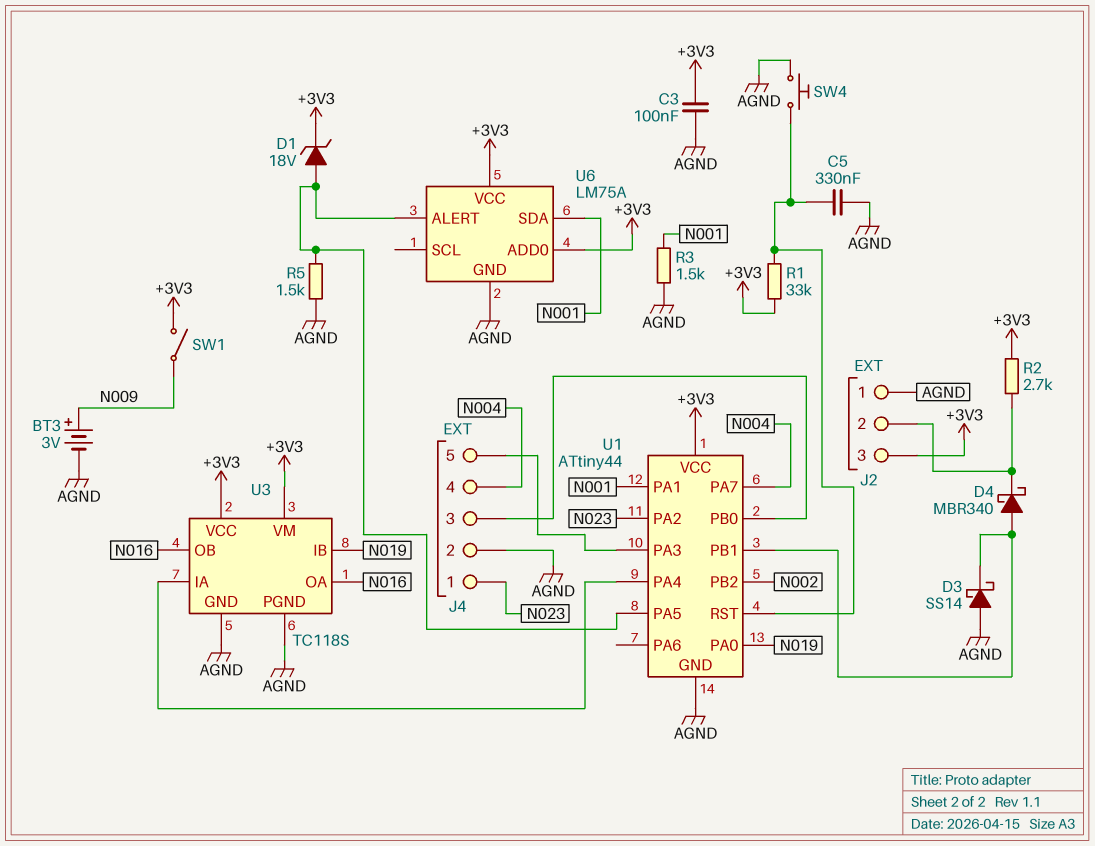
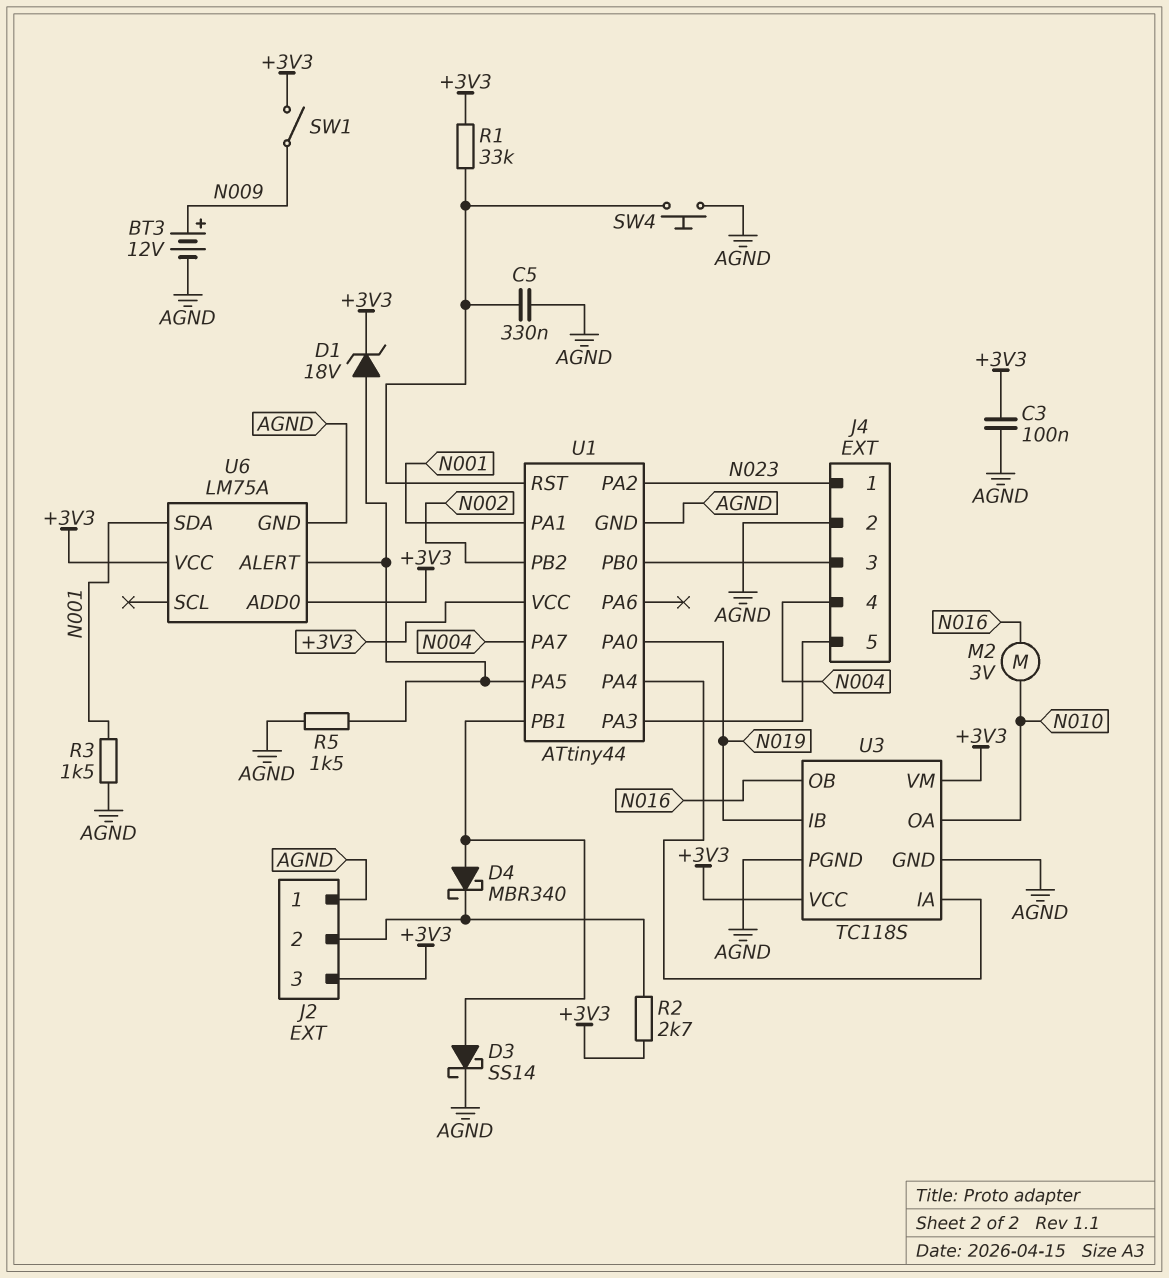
BT3: 3V (plus N009, minus AGND) -> 12V (plus N009, minus AGND)
D3: schottky SS14 (A AGND, K U1/PB1) -> schottky SS14 (A U1/PB1, K AGND)
M2: none -> motor 3V (N010, N016)
U3 pin OA: N016 -> N010

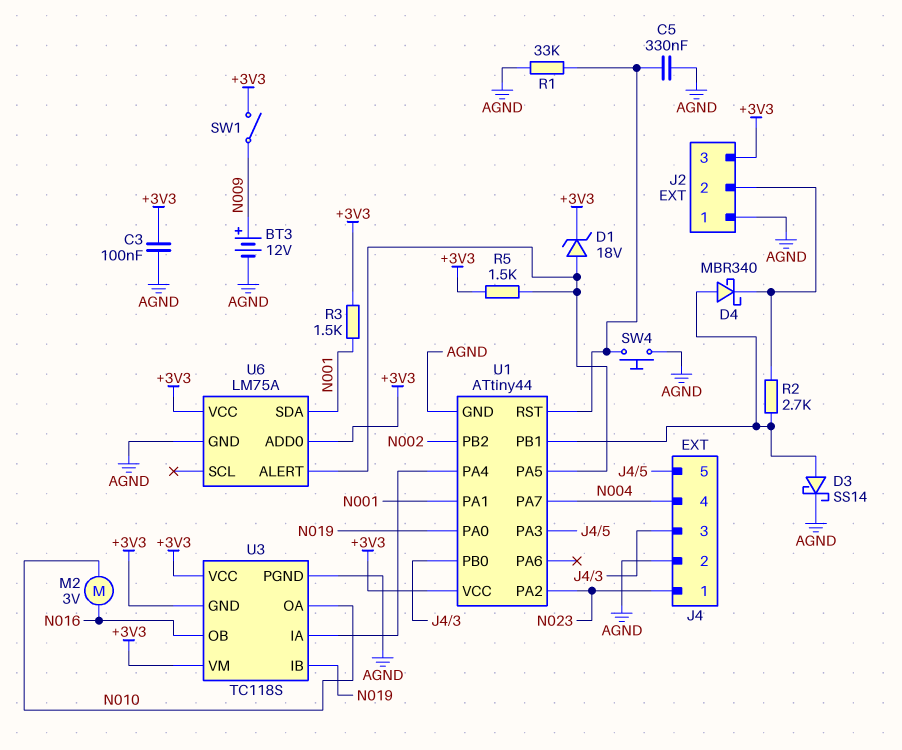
R1: 33k (+3V3, U1/RST) -> 33k (AGND, U1/RST)
R2: 2.7k (+3V3, J2/2) -> 2.7k (J2/2, U1/PB1)
R3: 1.5k (AGND, N001) -> 1.5k (+3V3, N001)
R5: 1.5k (AGND, U1/PA5) -> 1.5k (+3V3, U1/PA5)
U3 pin GND: AGND -> +3V3

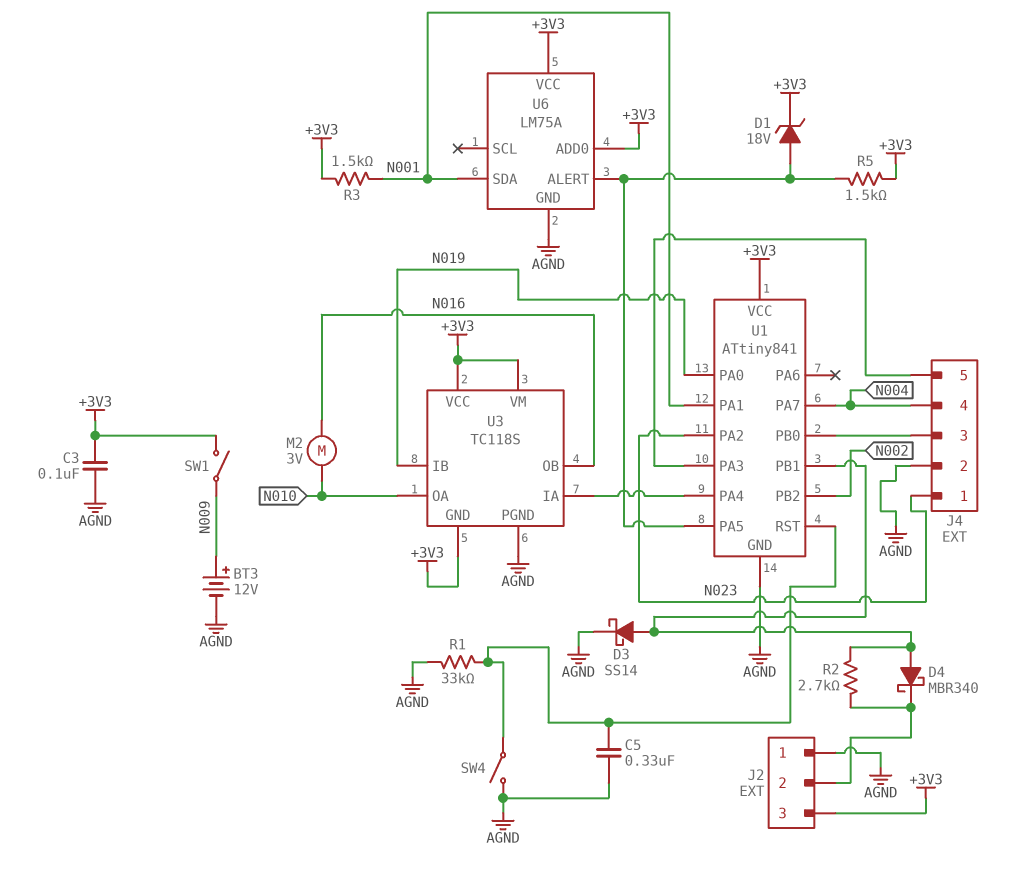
SW4: button (AGND, U1/RST) -> switch (AGND, U1/RST)
U1: ATtiny44 -> ATtiny841

